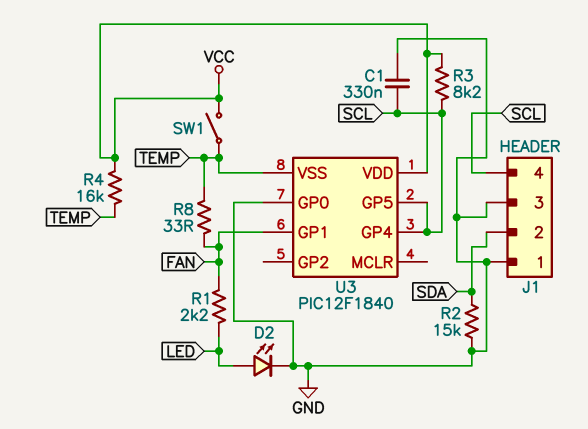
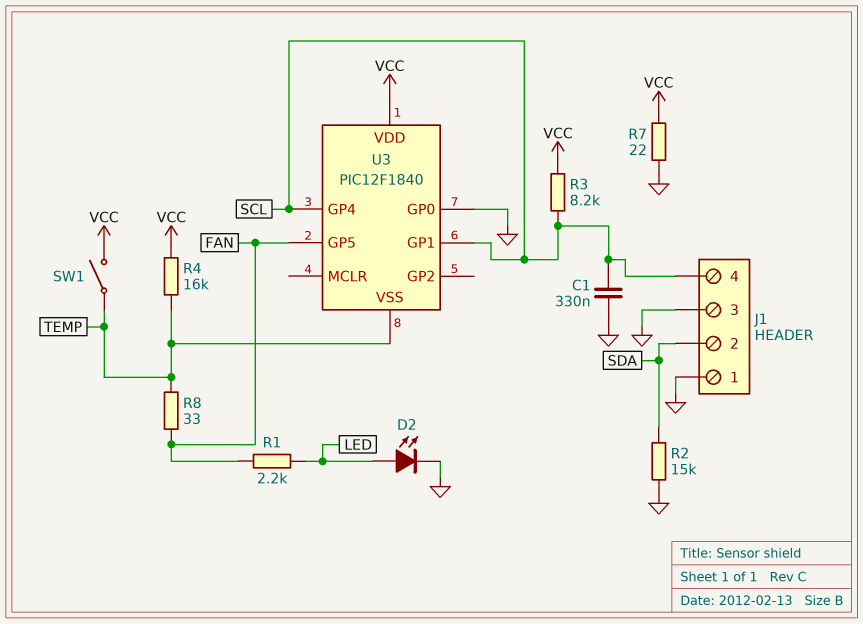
R7: none -> 22 (GND, VCC)
U3 pin GP1: FAN -> SCL
U3 pin GP5: SCL -> FAN

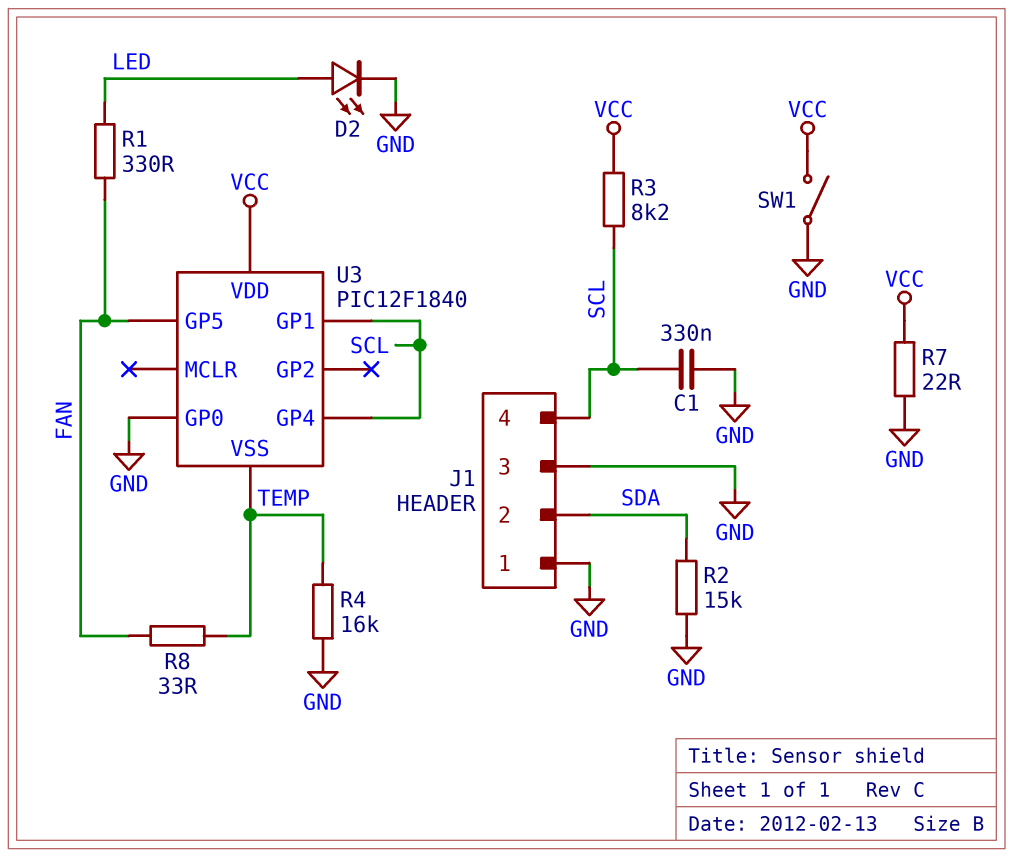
R1: 2.2k (FAN, LED) -> 330 (FAN, LED)
R4: 16k (TEMP, VCC) -> 16k (GND, TEMP)
SW1: switch (TEMP, VCC) -> switch (GND, VCC)

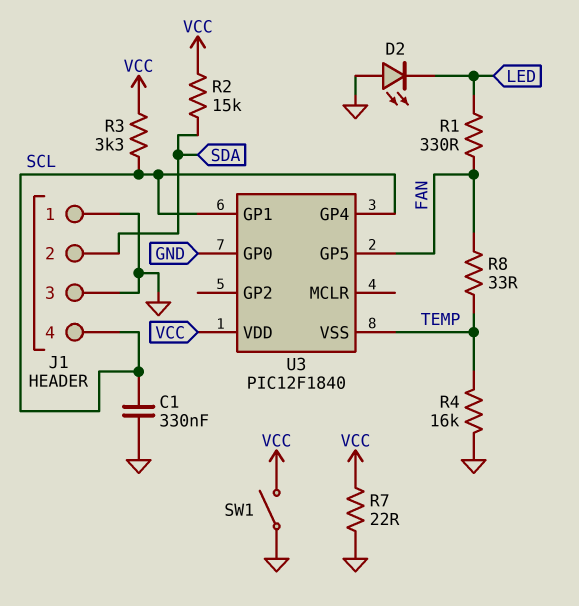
D2: LED (A LED, K GND) -> LED (A GND, K LED)
R2: 15k (GND, SDA) -> 15k (SDA, VCC)
R3: 8.2k (SCL, VCC) -> 3.3k (SCL, VCC)

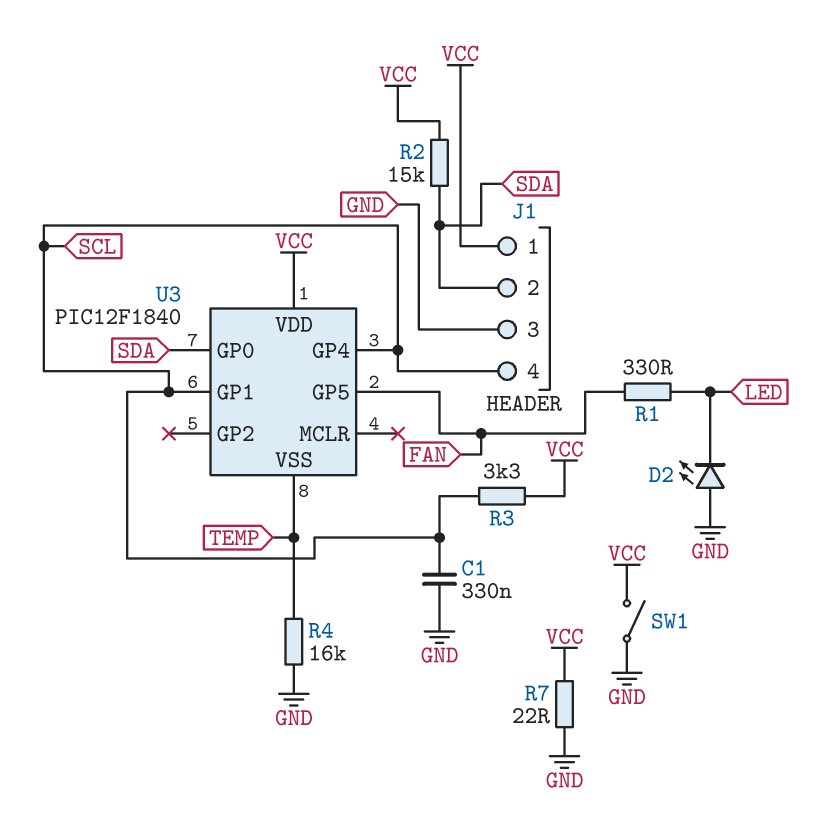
J1 pin 1: GND -> VCC
R8: 33 (FAN, TEMP) -> none
U3 pin GP0: GND -> SDA

